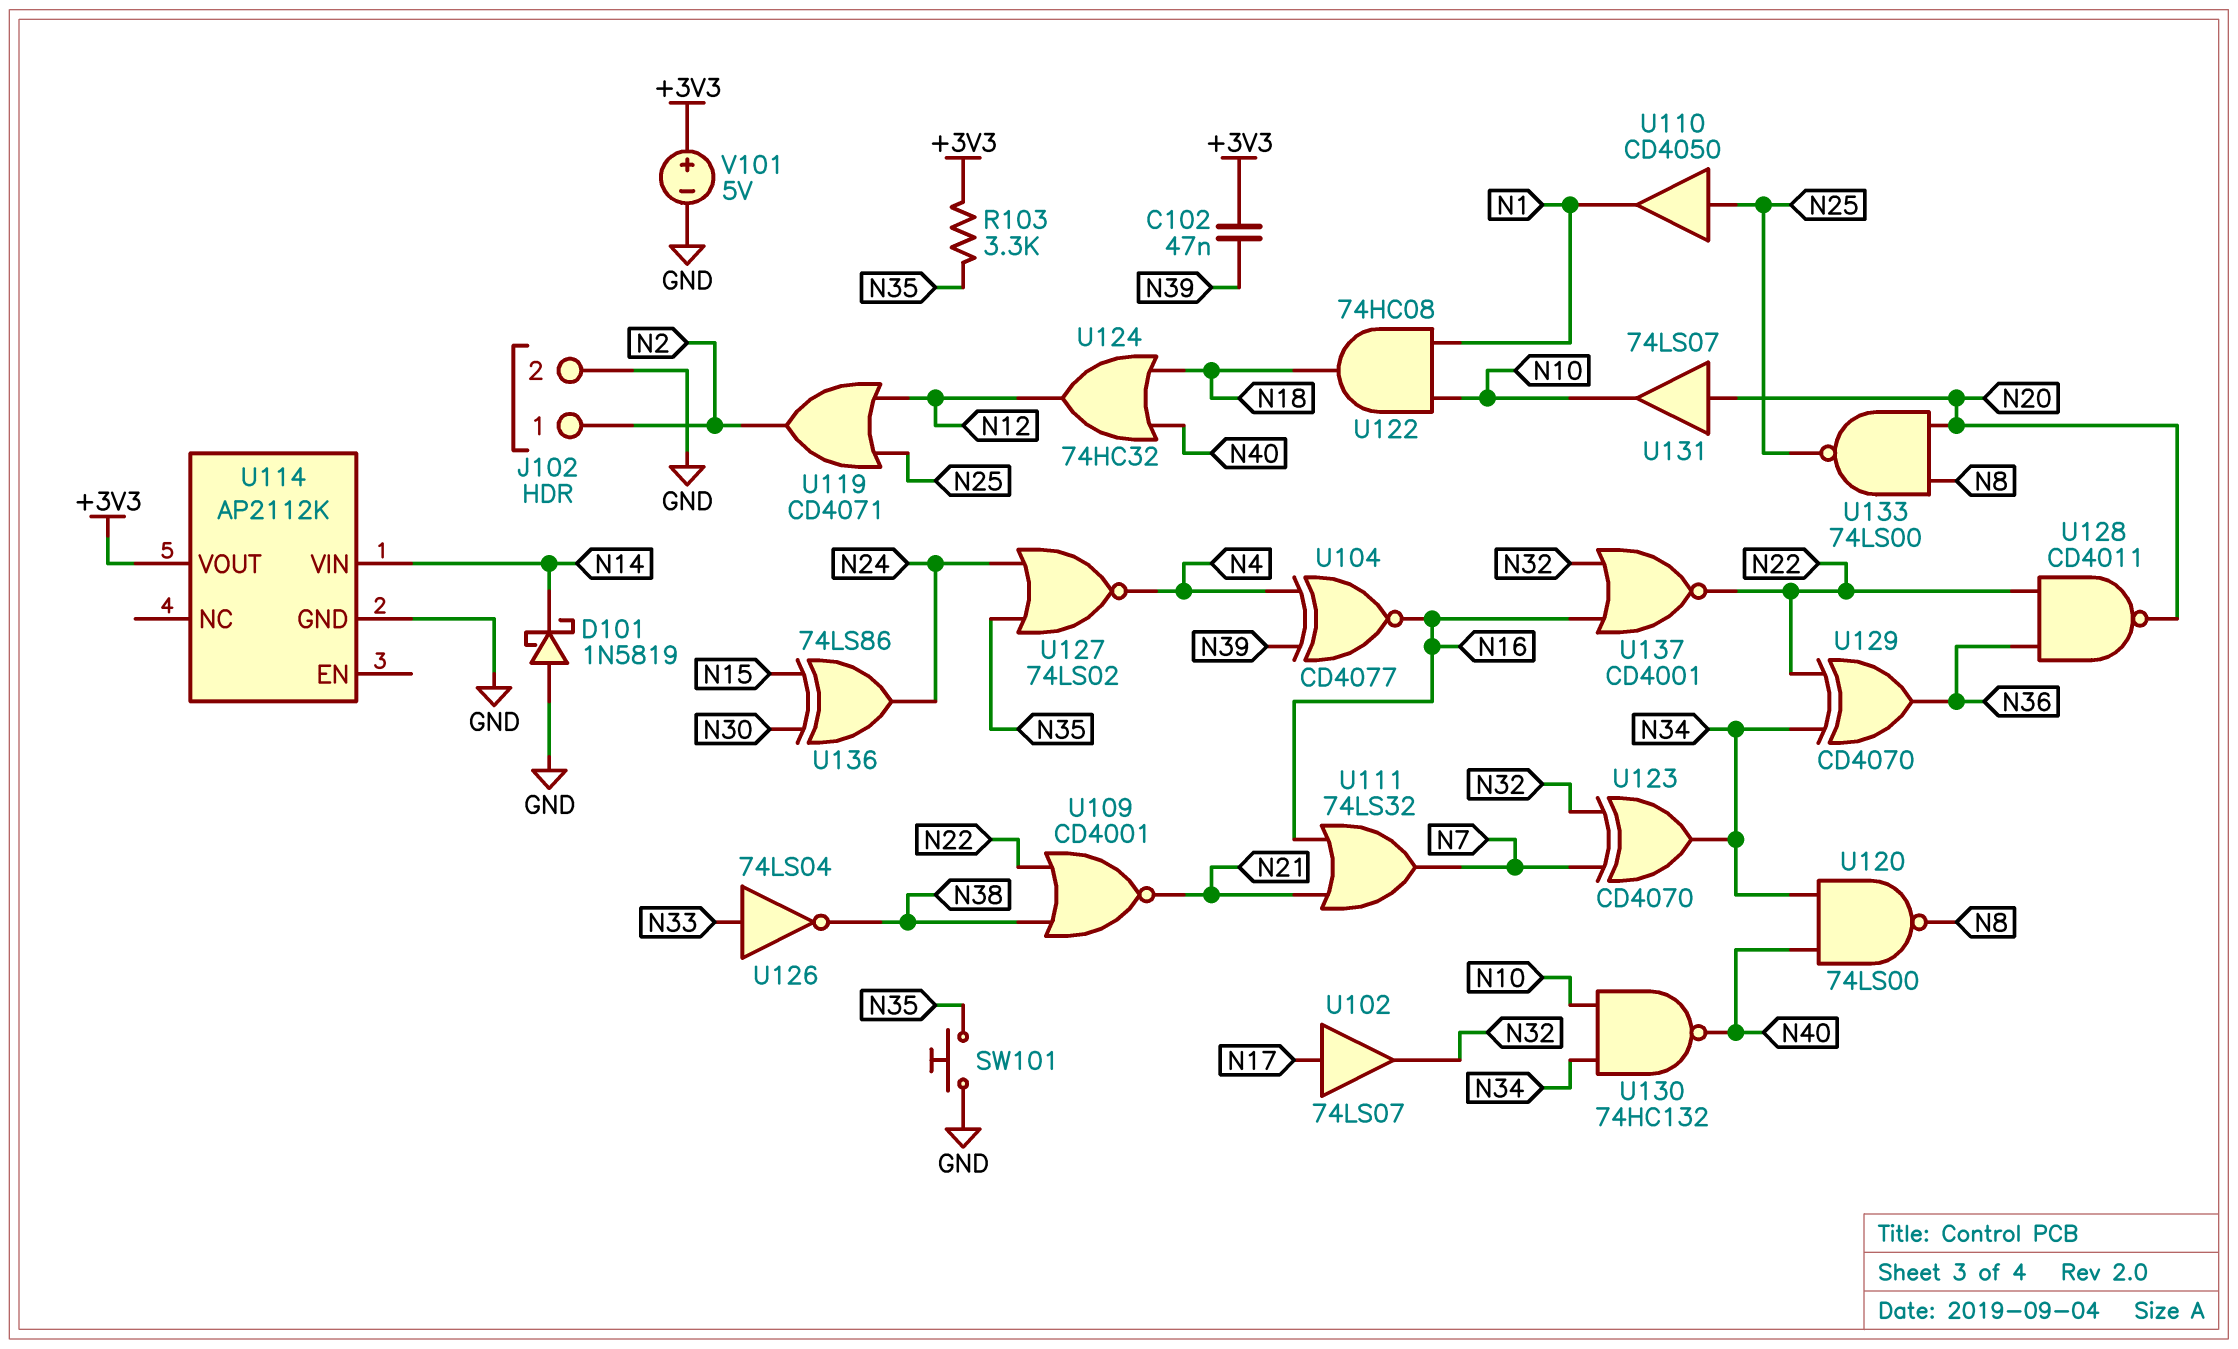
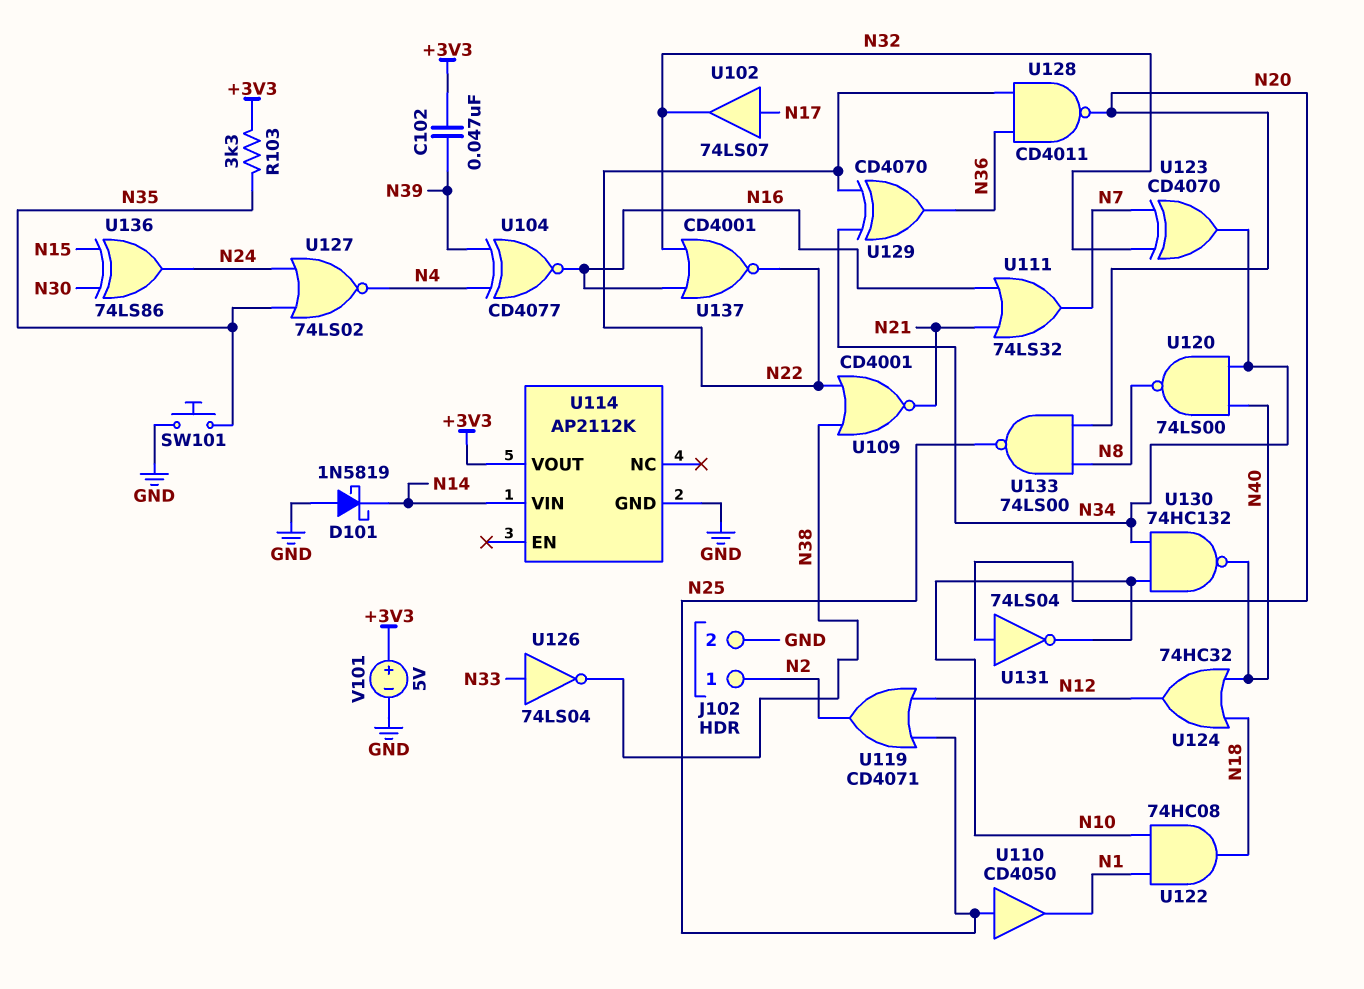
U131: buffer 74LS07 (in N20, out N10) -> NOT 74LS04 (in N20, out N10)

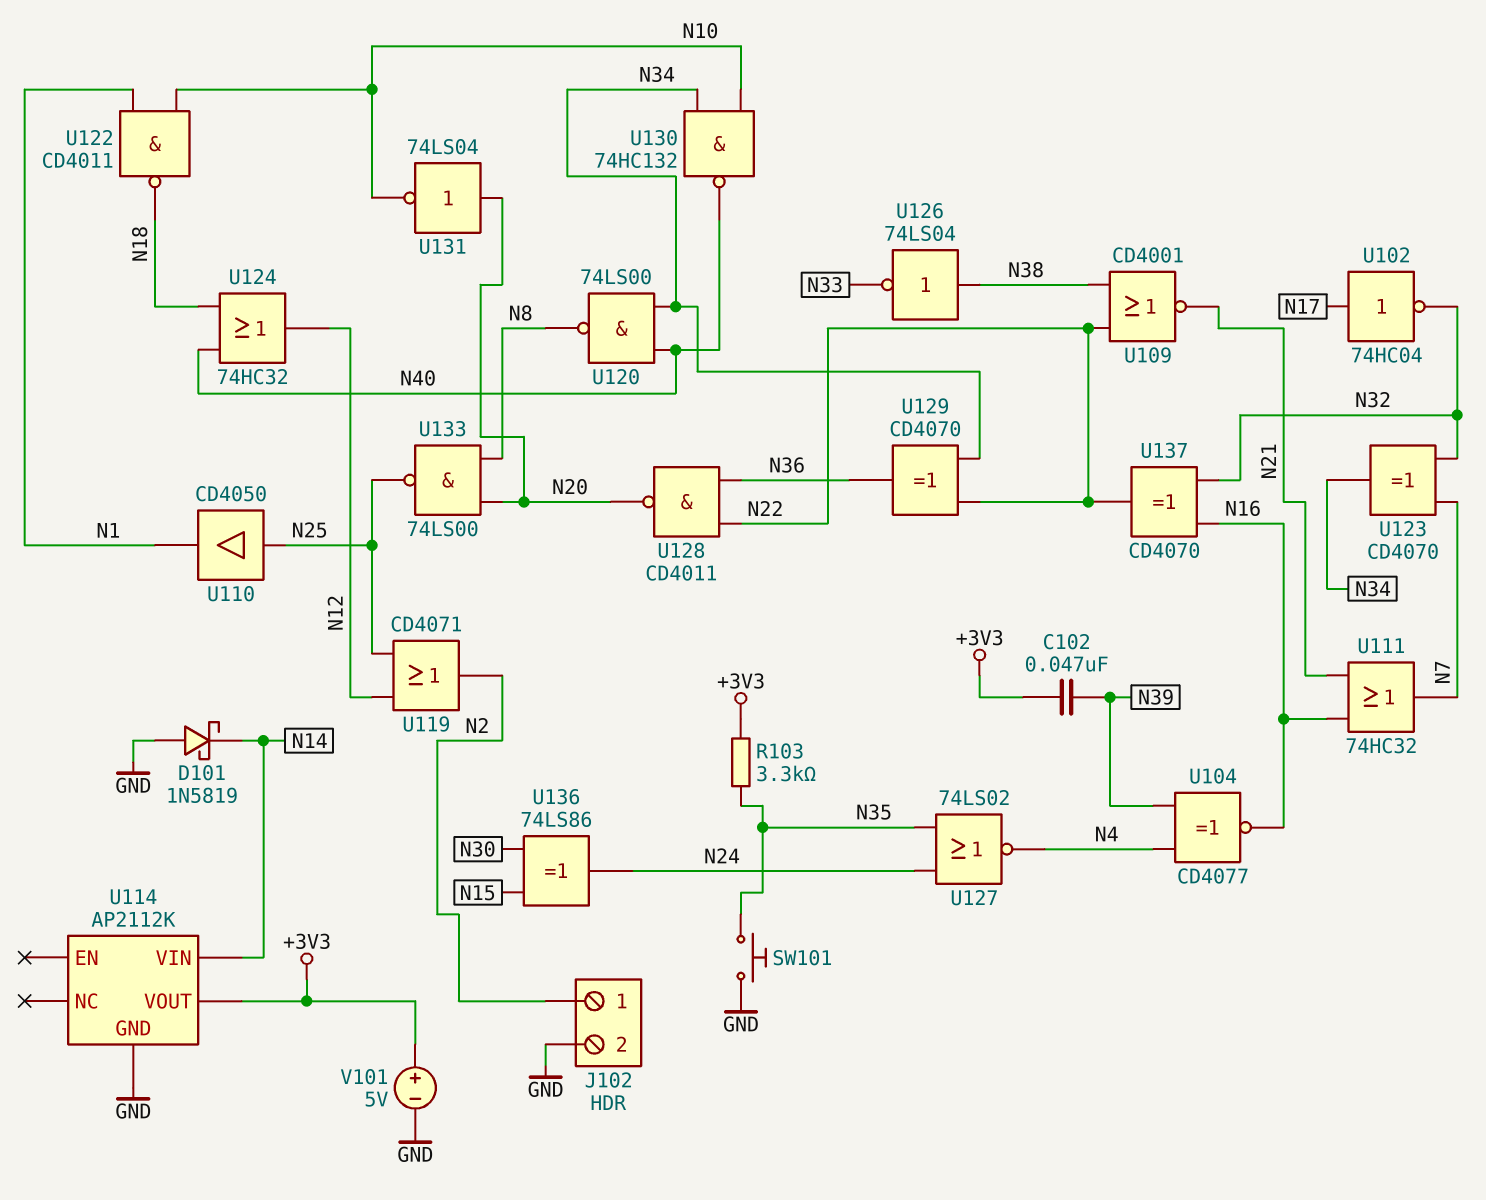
U102: buffer 74LS07 (in N17, out N32) -> NOT 74HC04 (in N17, out N32)
U111: OR 74LS32 (in N16, in N21, out N7) -> OR 74HC32 (in N16, in N21, out N7)
U122: AND 74HC08 (in N1, in N10, out N18) -> NAND CD4011 (in N1, in N10, out N18)
U126: NOT 74LS04 (in N33, out N38) -> NOT 74LS04 (in N38, out N33)
U137: NOR CD4001 (in N16, in N32, out N22) -> XOR CD4070 (in N16, in N32, out N22)

